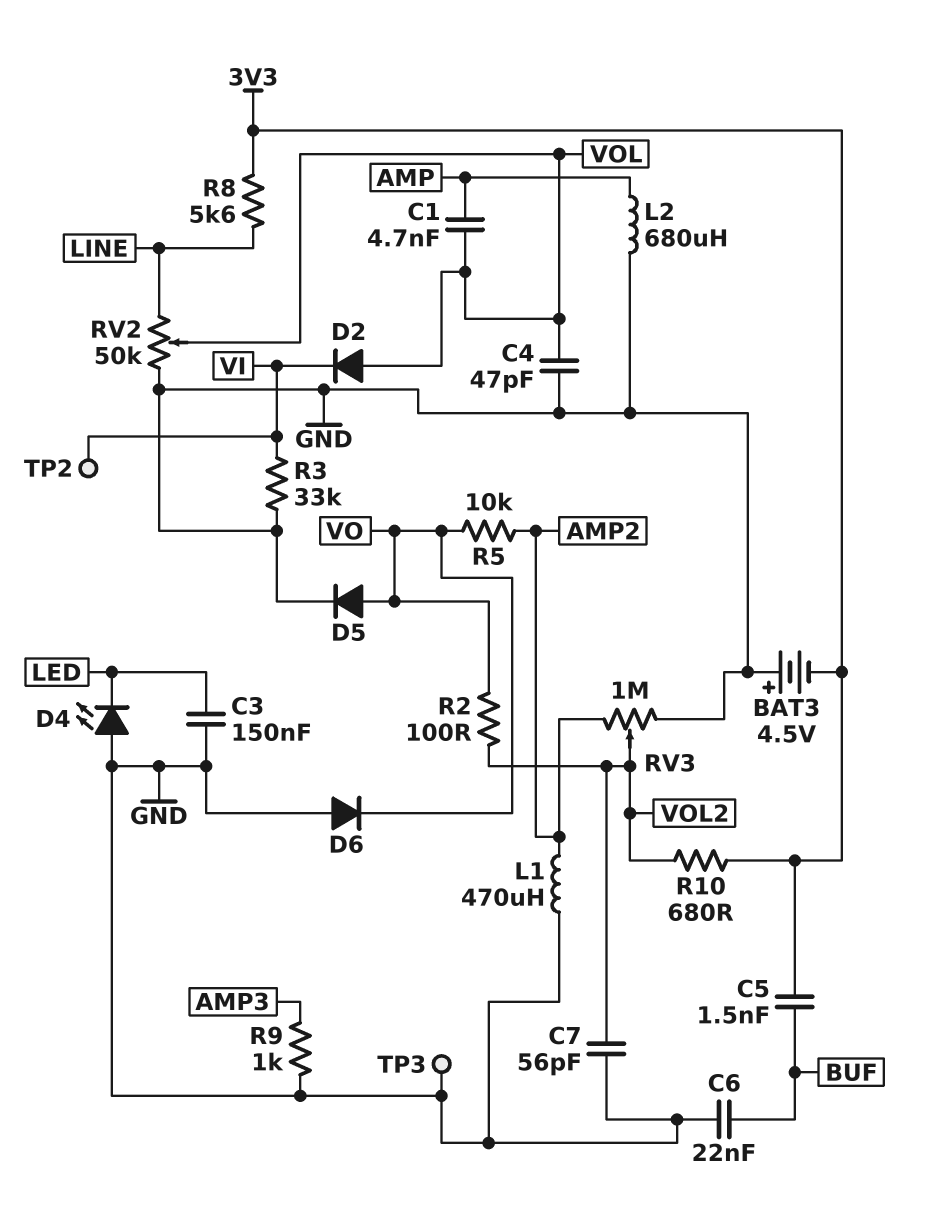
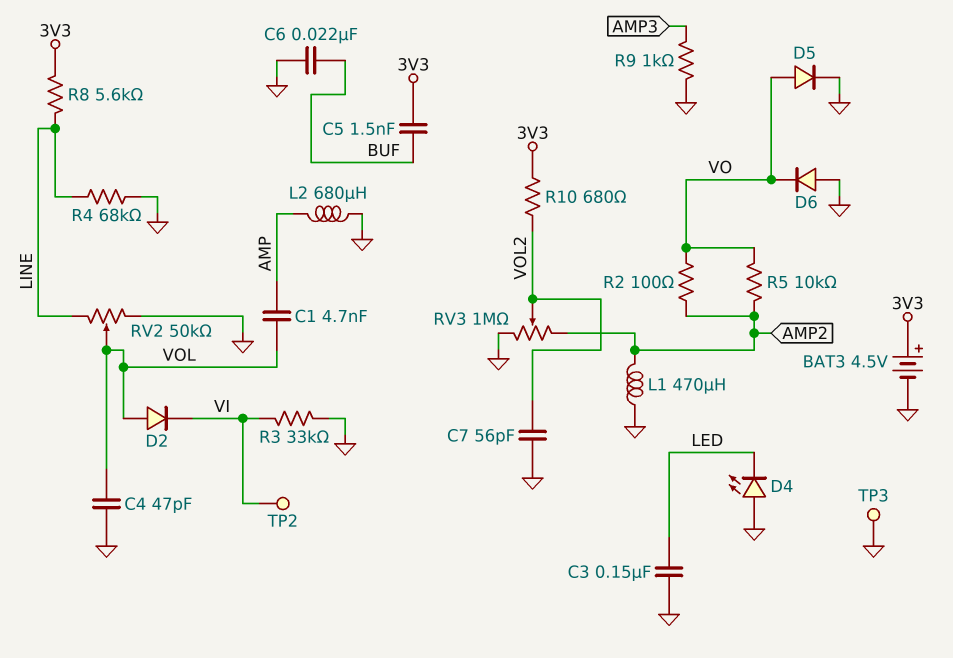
BAT3: 4.5V (plus GND, minus 3V3) -> 4.5V (plus 3V3, minus GND)
R2: 100 (VO, VOL2) -> 100 (AMP2, VO)
R4: none -> 68k (GND, LINE)

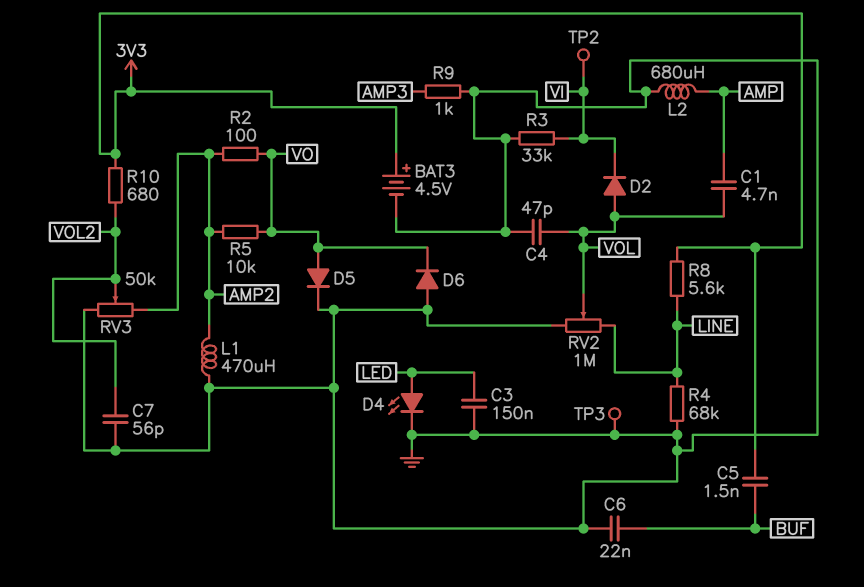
D4: LED (A GND, K LED) -> LED (A LED, K GND)
RV2: 50k (GND, LINE, wiper VOL) -> 1M (GND, LINE, wiper VOL)
RV3: 1M (AMP2, GND, wiper VOL2) -> 50k (AMP2, GND, wiper VOL2)

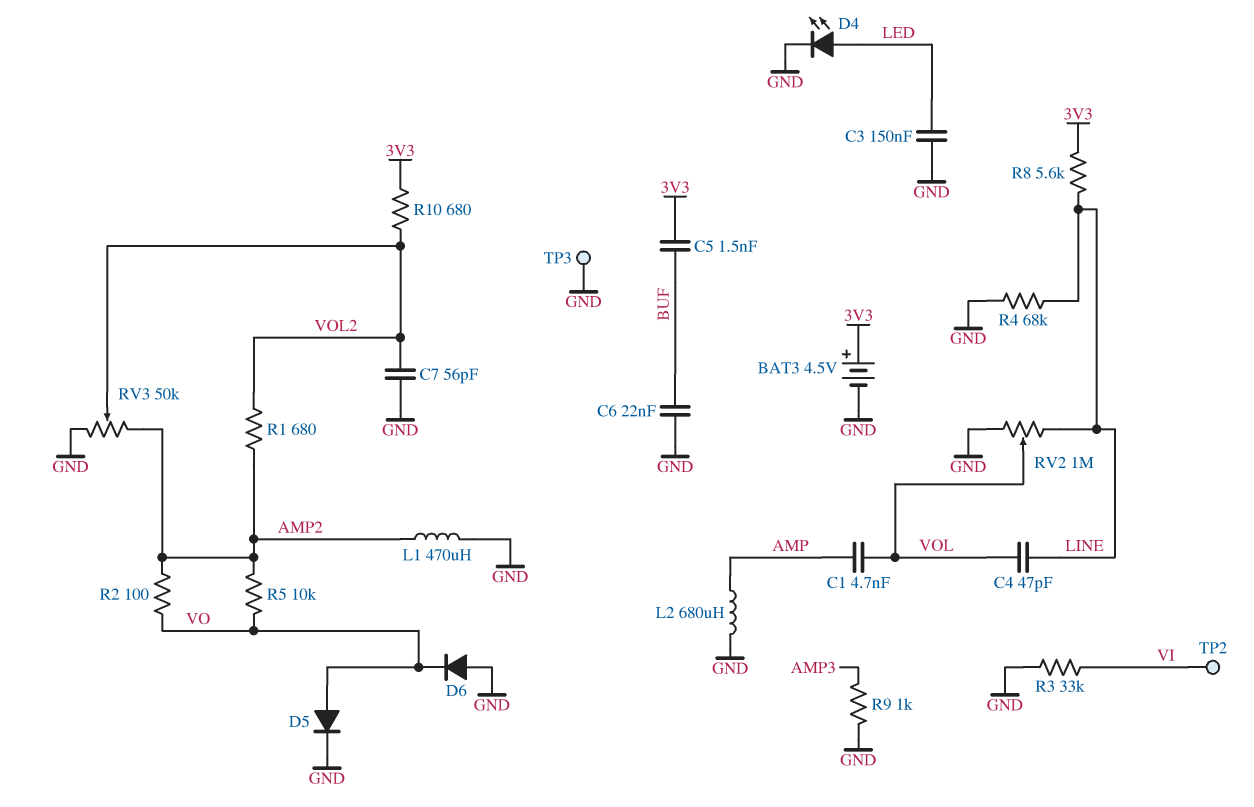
C4: 47pF (GND, VOL) -> 47pF (LINE, VOL)
D2: diode (A VOL, K VI) -> none
R1: none -> 680 (AMP2, VOL2)

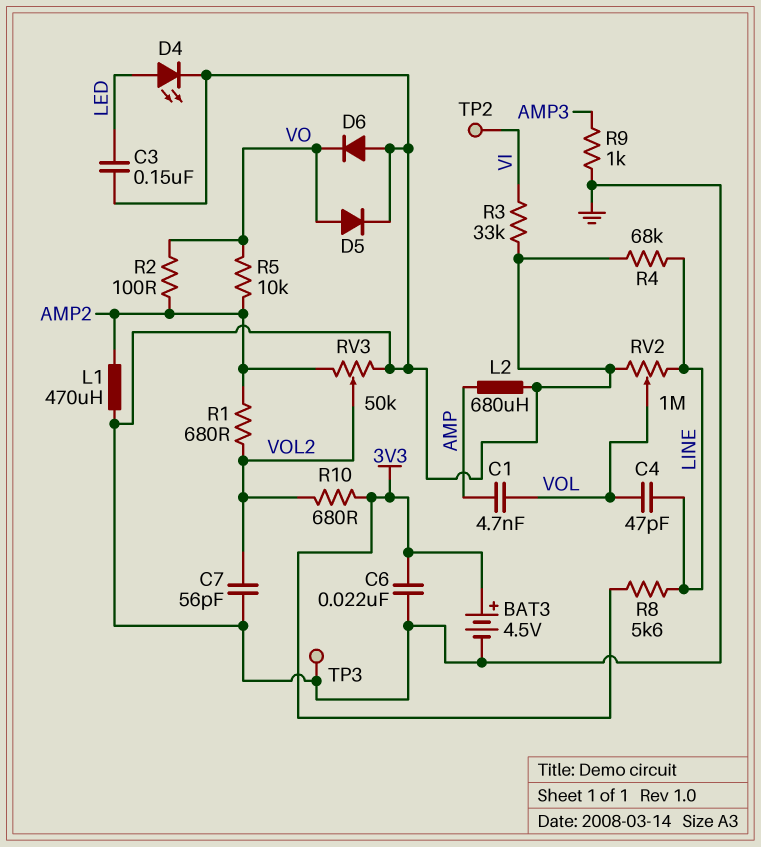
C5: 1.5nF (3V3, BUF) -> none
C6: 22nF (BUF, GND) -> 22nF (3V3, GND)

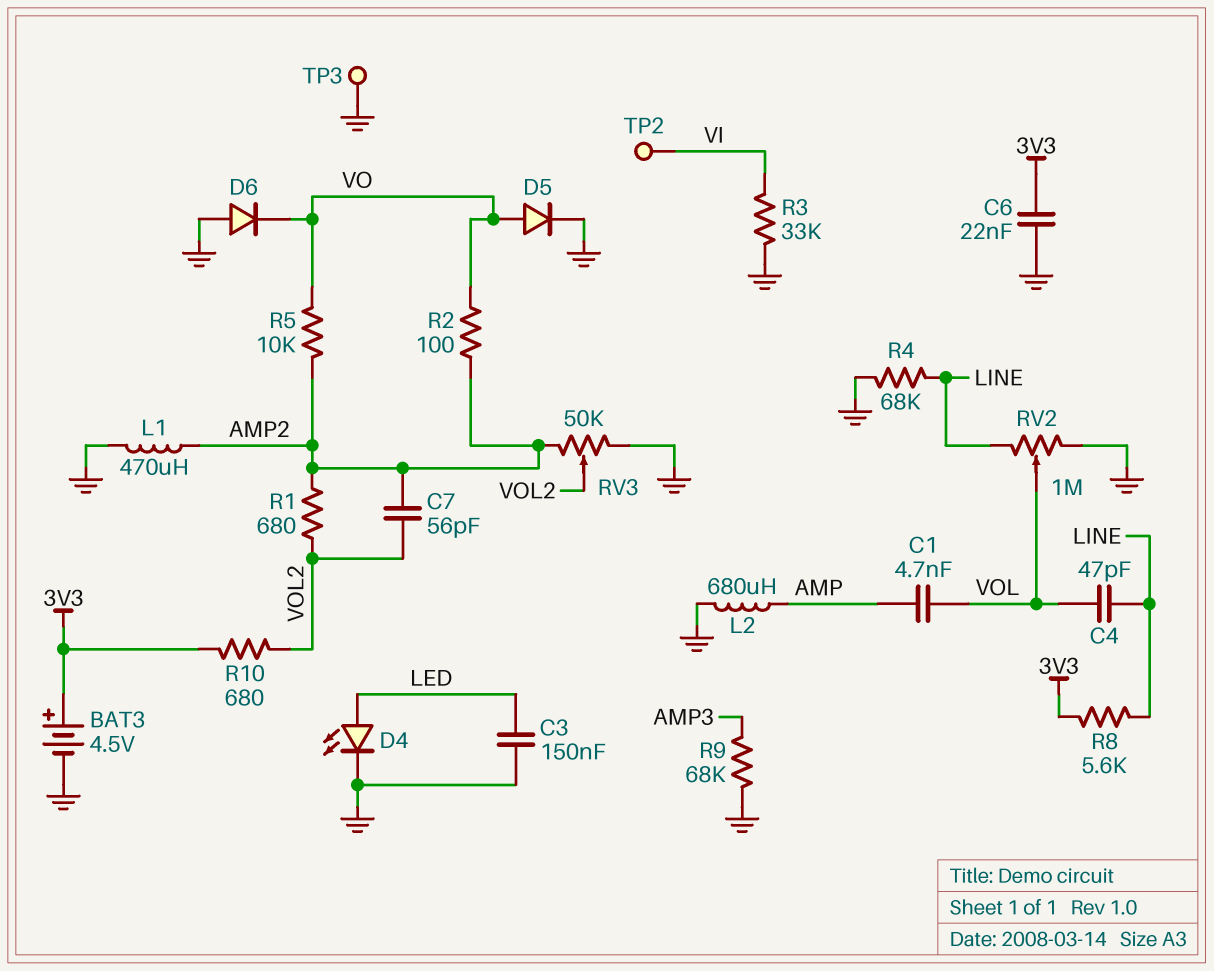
C7: 56pF (GND, VOL2) -> 56pF (AMP2, VOL2)
R9: 1k (AMP3, GND) -> 68k (AMP3, GND)

